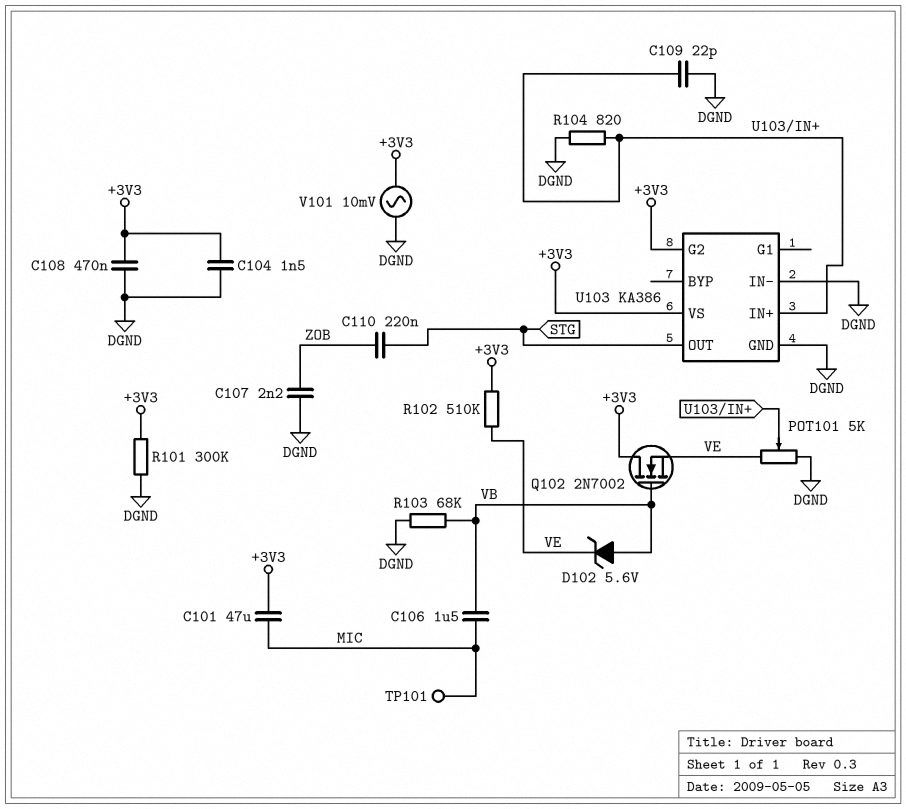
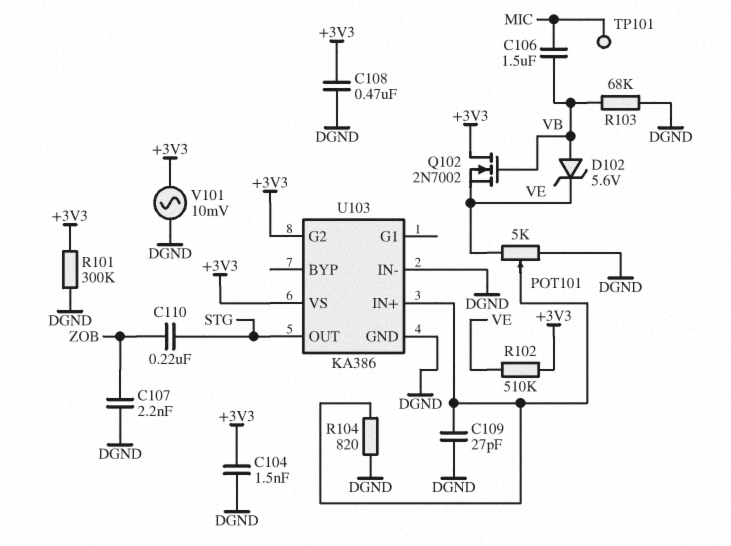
C101: 47uF (+3V3, MIC) -> none
C109: 22pF (DGND, U103/IN+) -> 27pF (DGND, U103/IN+)

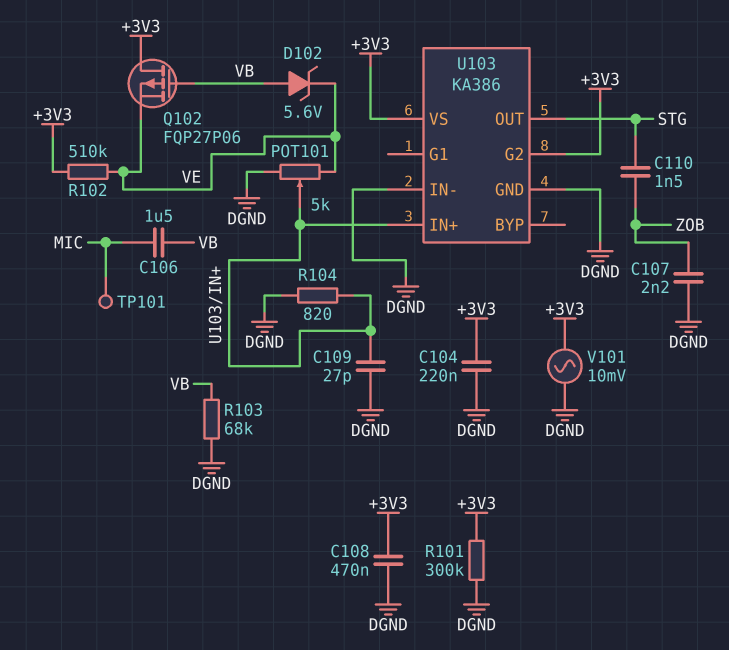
C104: 1.5nF (+3V3, DGND) -> 220nF (+3V3, DGND)
C110: 220nF (STG, ZOB) -> 1.5nF (STG, ZOB)
Q102: NMOS 2N7002 (G VB, D +3V3, S VE) -> PMOS FQP27P06 (G VB, D +3V3, S VE)

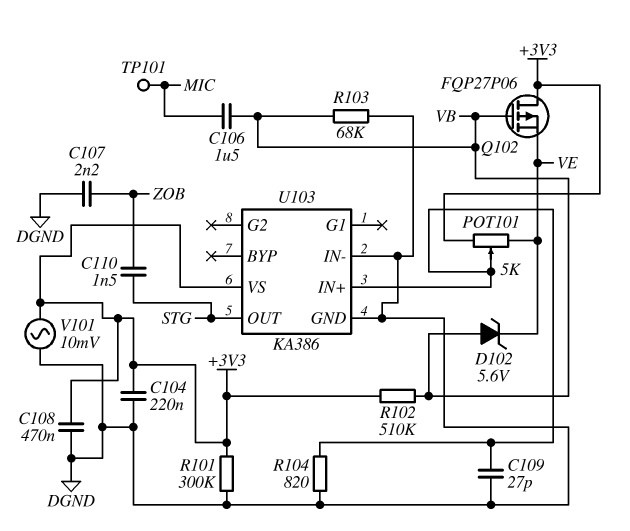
POT101: 5k (DGND, VE, wiper U103/IN+) -> 5k (+3V3, VE, wiper U103/IN+)
R102: 510k (+3V3, VE) -> 510k (+3V3, VB)
U103 pin G2: +3V3 -> none

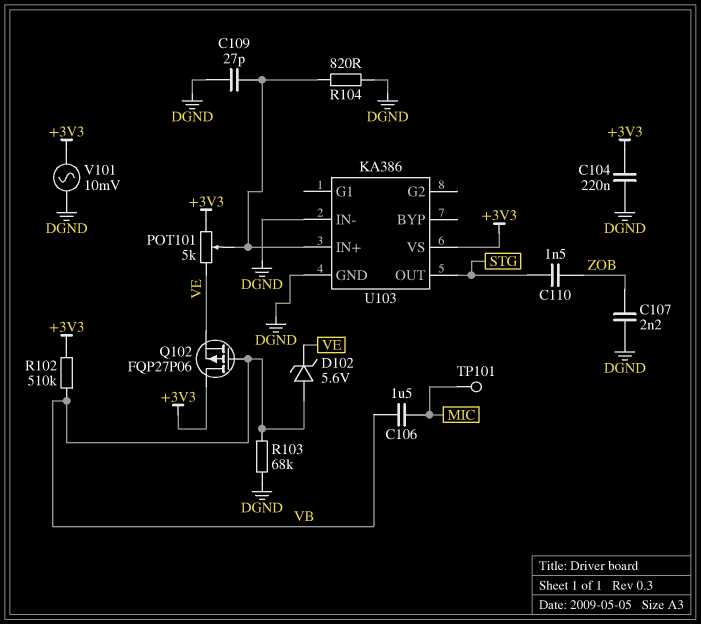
C108: 470nF (+3V3, DGND) -> none
R101: 300k (+3V3, DGND) -> none

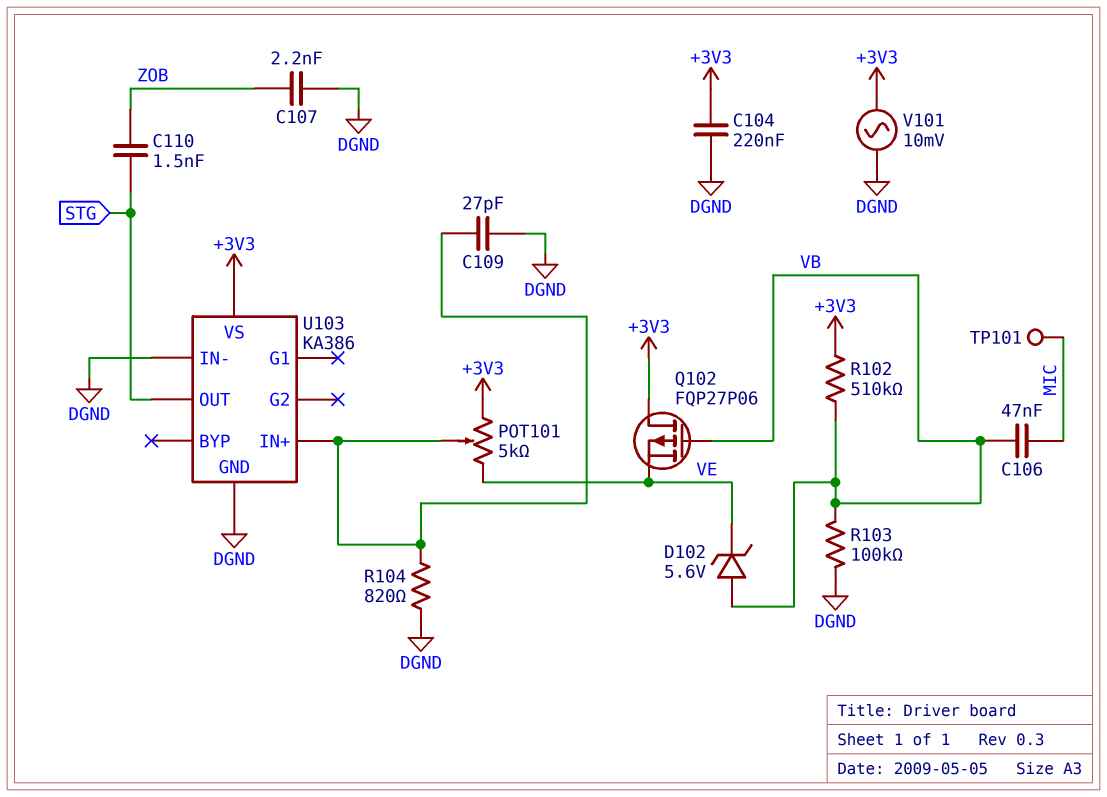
C106: 1.5uF (MIC, VB) -> 47nF (MIC, VB)
R103: 68k (DGND, VB) -> 100k (DGND, VB)

